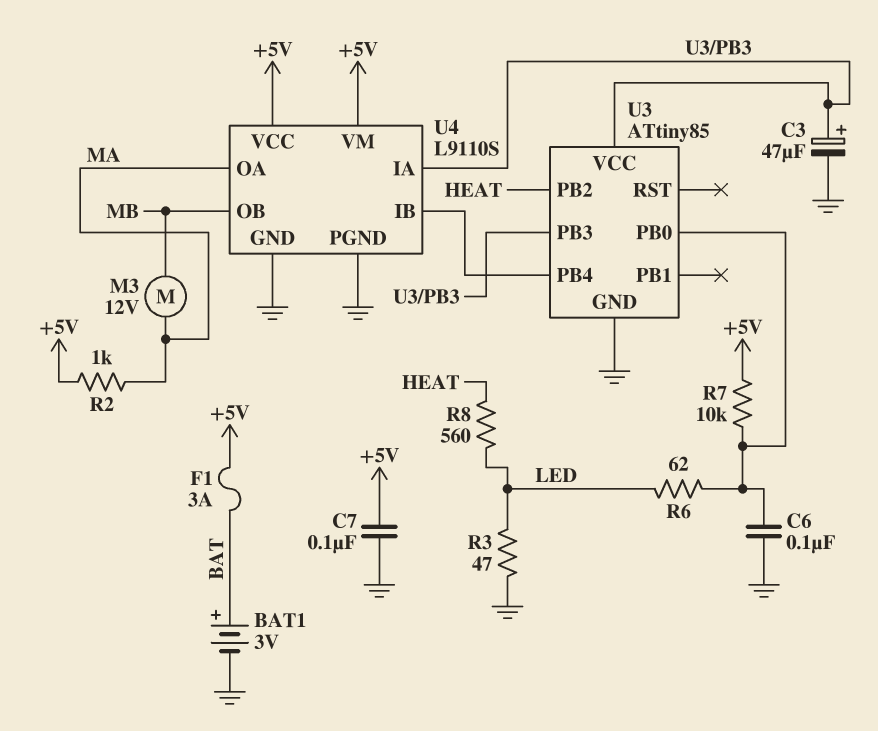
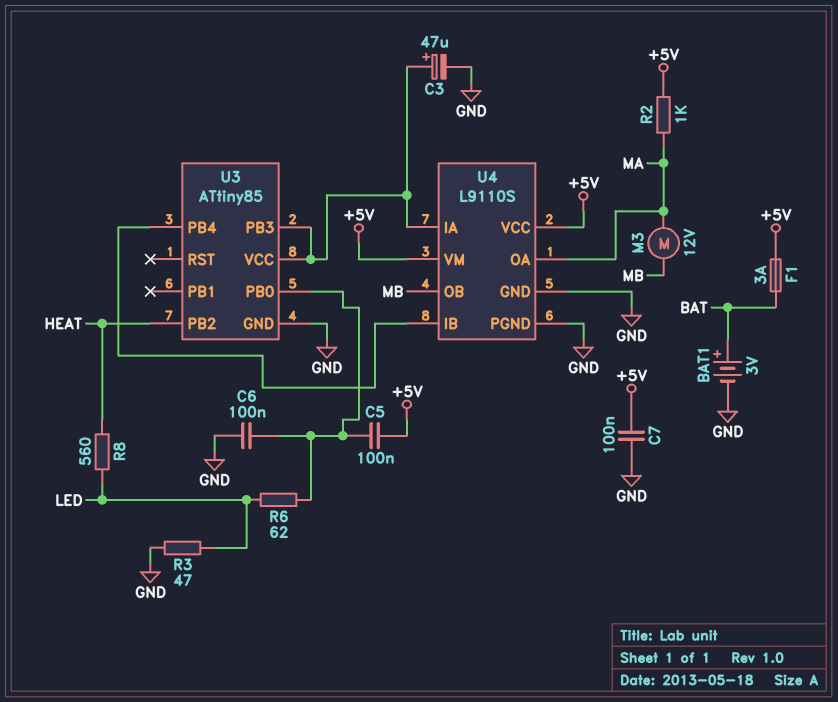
C5: none -> 100nF (+5V, U3/PB0)
R7: 10k (+5V, U3/PB0) -> none

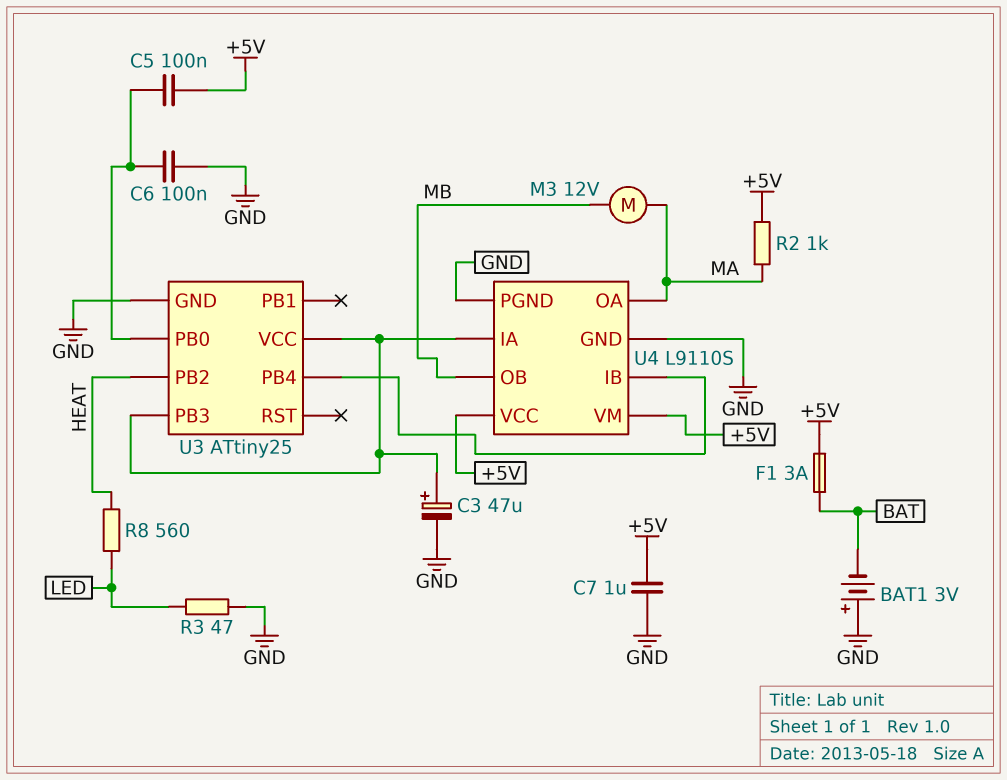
BAT1: 3V (plus BAT, minus GND) -> 3V (plus GND, minus BAT)
C7: 100nF (+5V, GND) -> 1uF (+5V, GND)
R6: 62 (LED, U3/PB0) -> none
U3: ATtiny85 -> ATtiny25

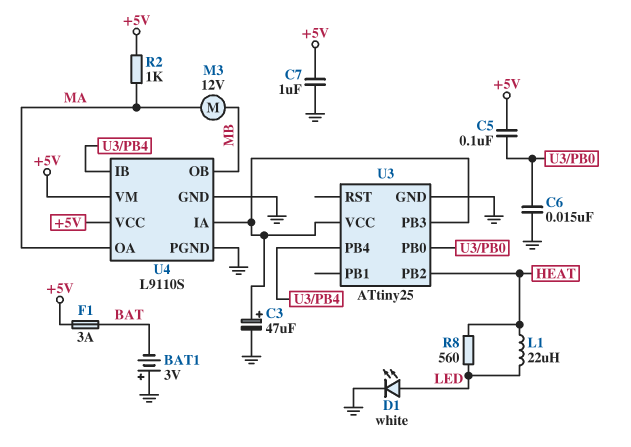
C6: 100nF (GND, U3/PB0) -> 15nF (GND, U3/PB0)
D1: none -> LED white (A LED, K GND)
L1: none -> 22uH (HEAT, LED)
R3: 47 (GND, LED) -> none

